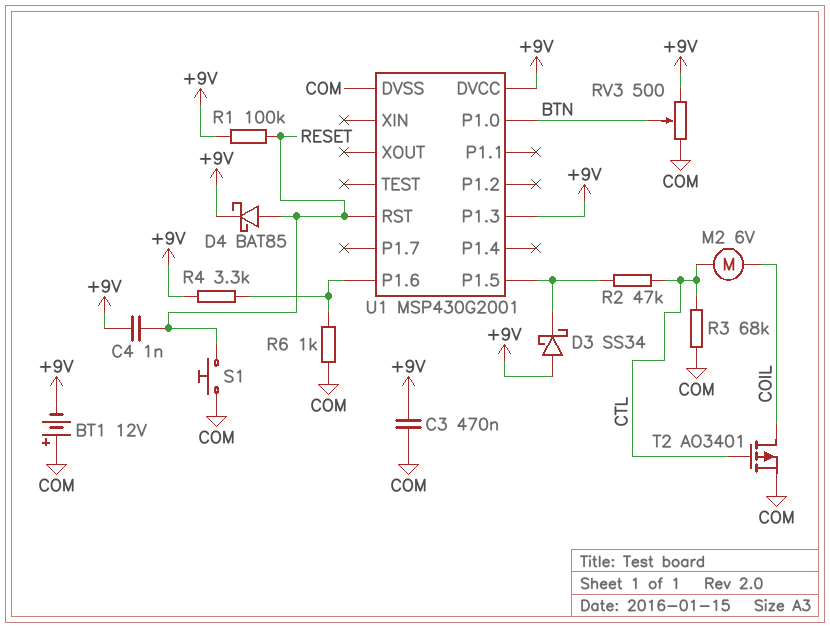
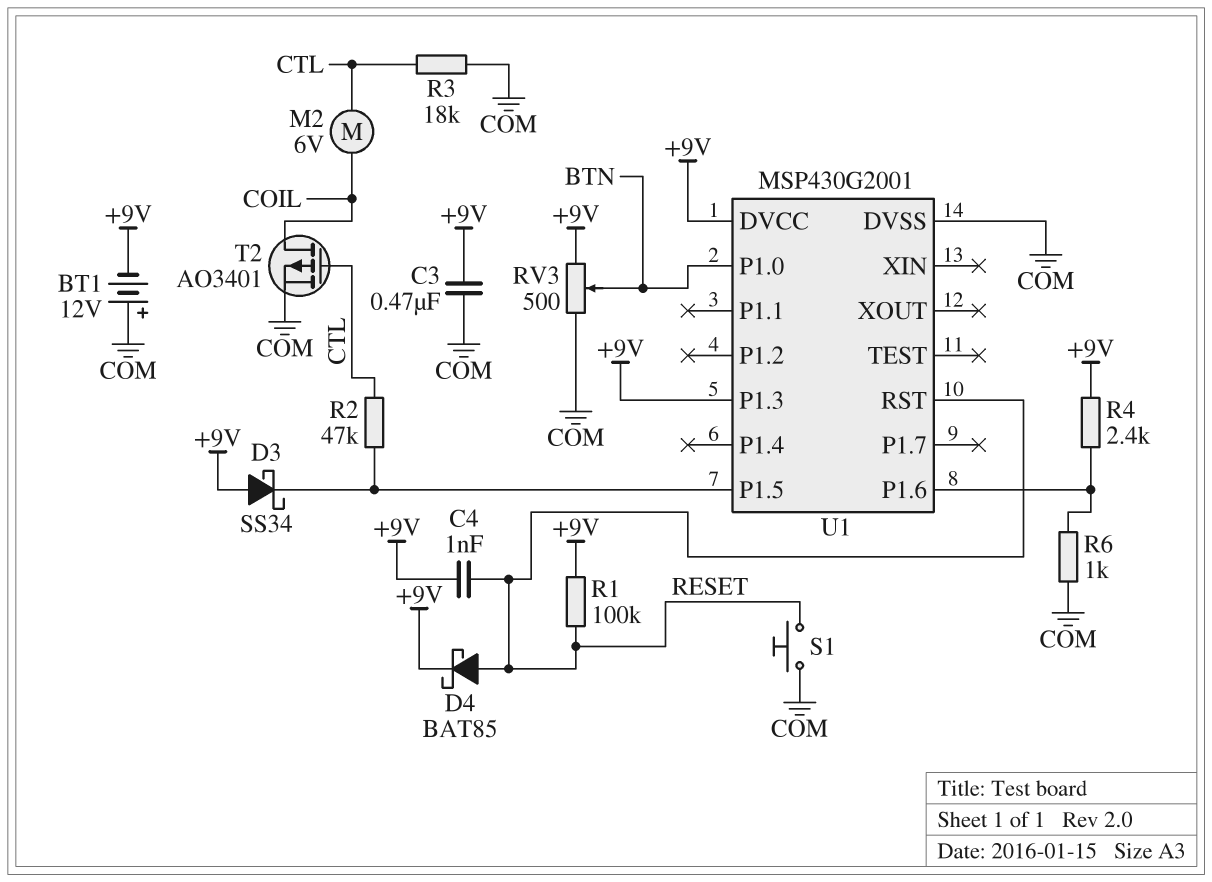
R3: 68k (COM, CTL) -> 18k (COM, CTL)
R4: 3.3k (+9V, U1/P1.6) -> 2.4k (+9V, U1/P1.6)

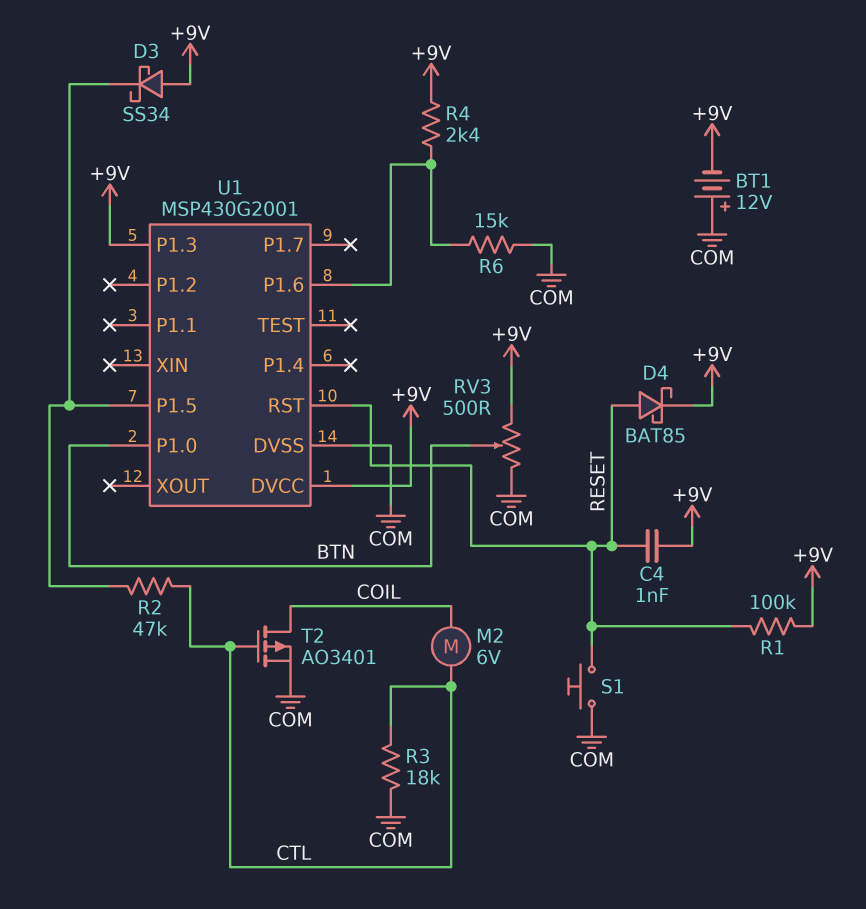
C3: 470nF (+9V, COM) -> none
R6: 1k (COM, U1/P1.6) -> 15k (COM, U1/P1.6)

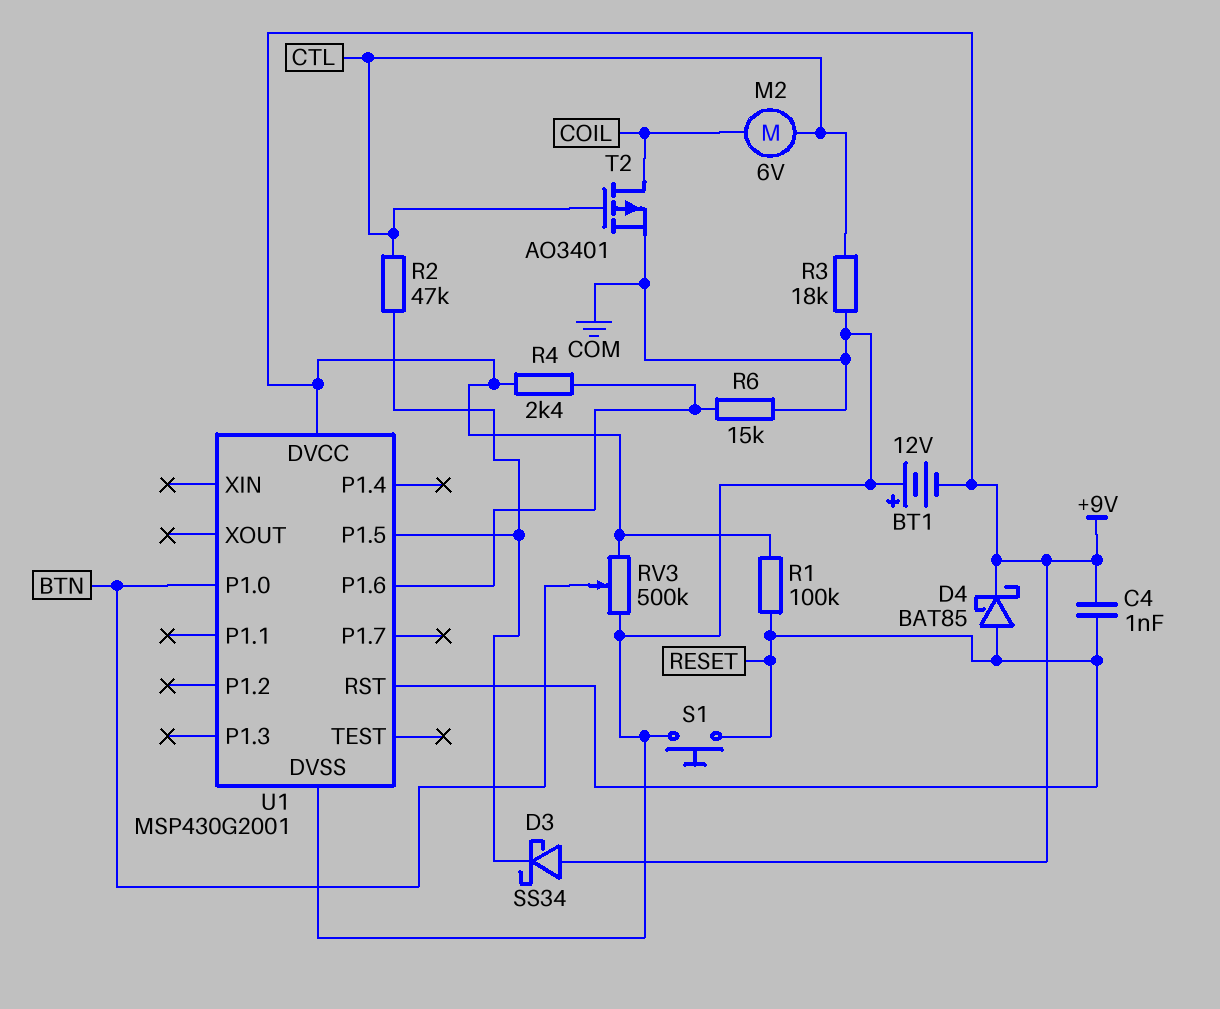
RV3: 500 (+9V, COM, wiper BTN) -> 500k (+9V, COM, wiper BTN)
U1 pin P1.3: +9V -> none

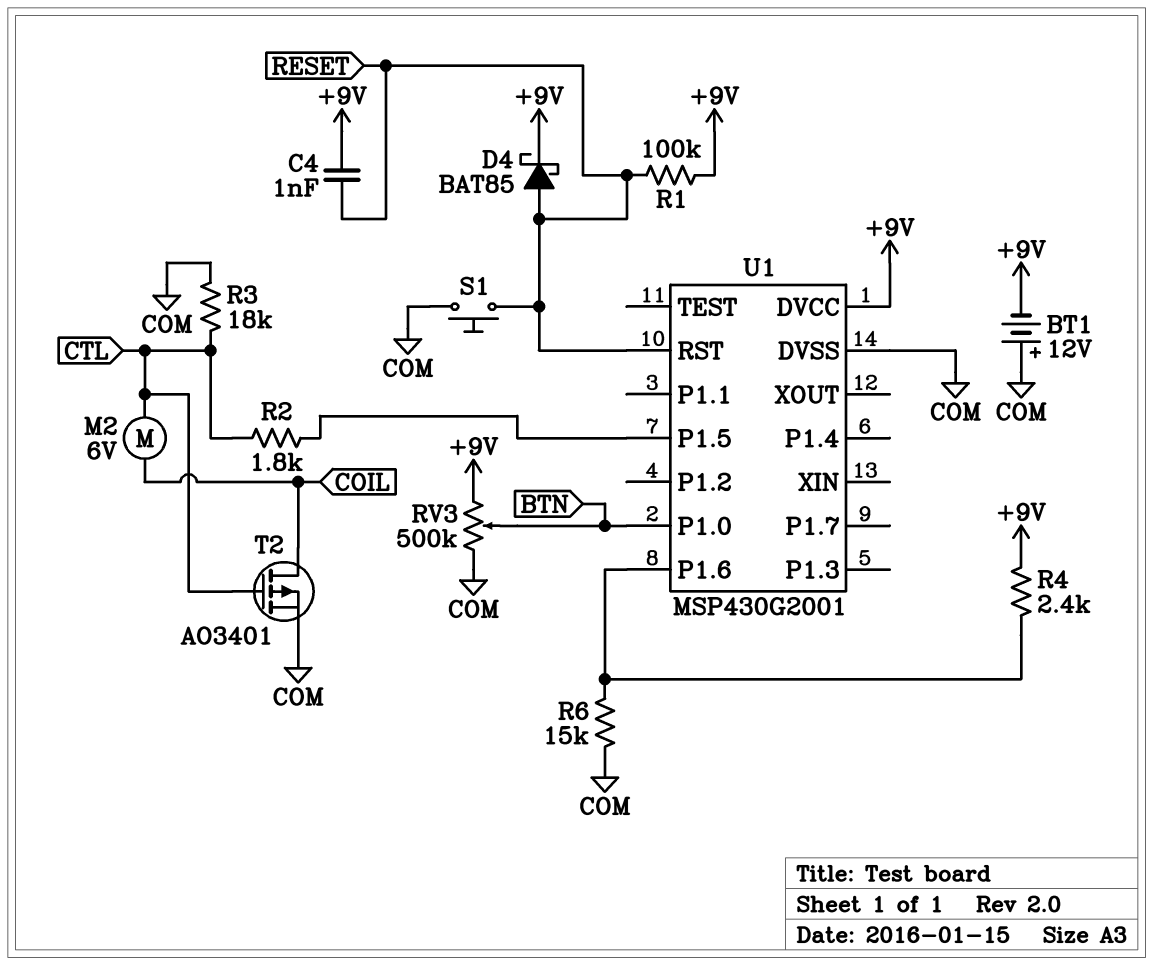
D3: schottky SS34 (A +9V, K U1/P1.5) -> none
R2: 47k (CTL, U1/P1.5) -> 1.8k (CTL, U1/P1.5)

